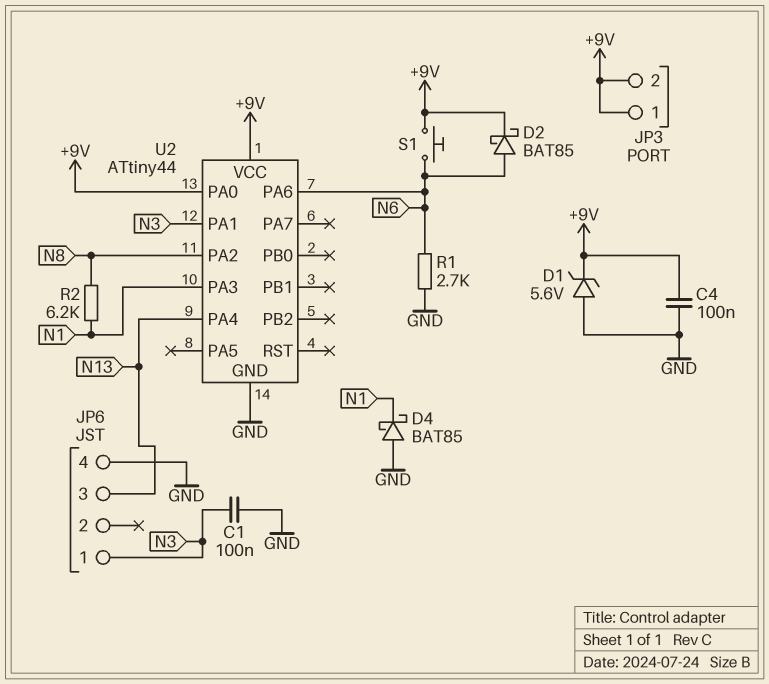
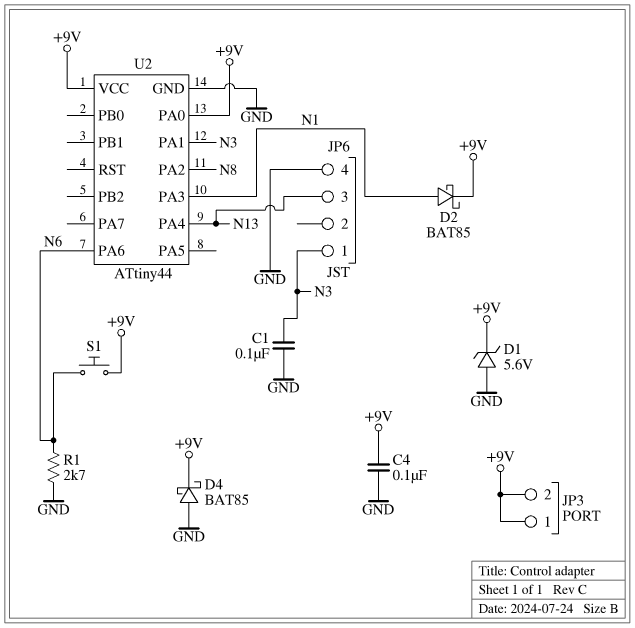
D2: schottky BAT85 (A N6, K +9V) -> schottky BAT85 (A N1, K +9V)
D4: schottky BAT85 (A GND, K N1) -> schottky BAT85 (A GND, K +9V)
R2: 6.2k (N1, N8) -> none

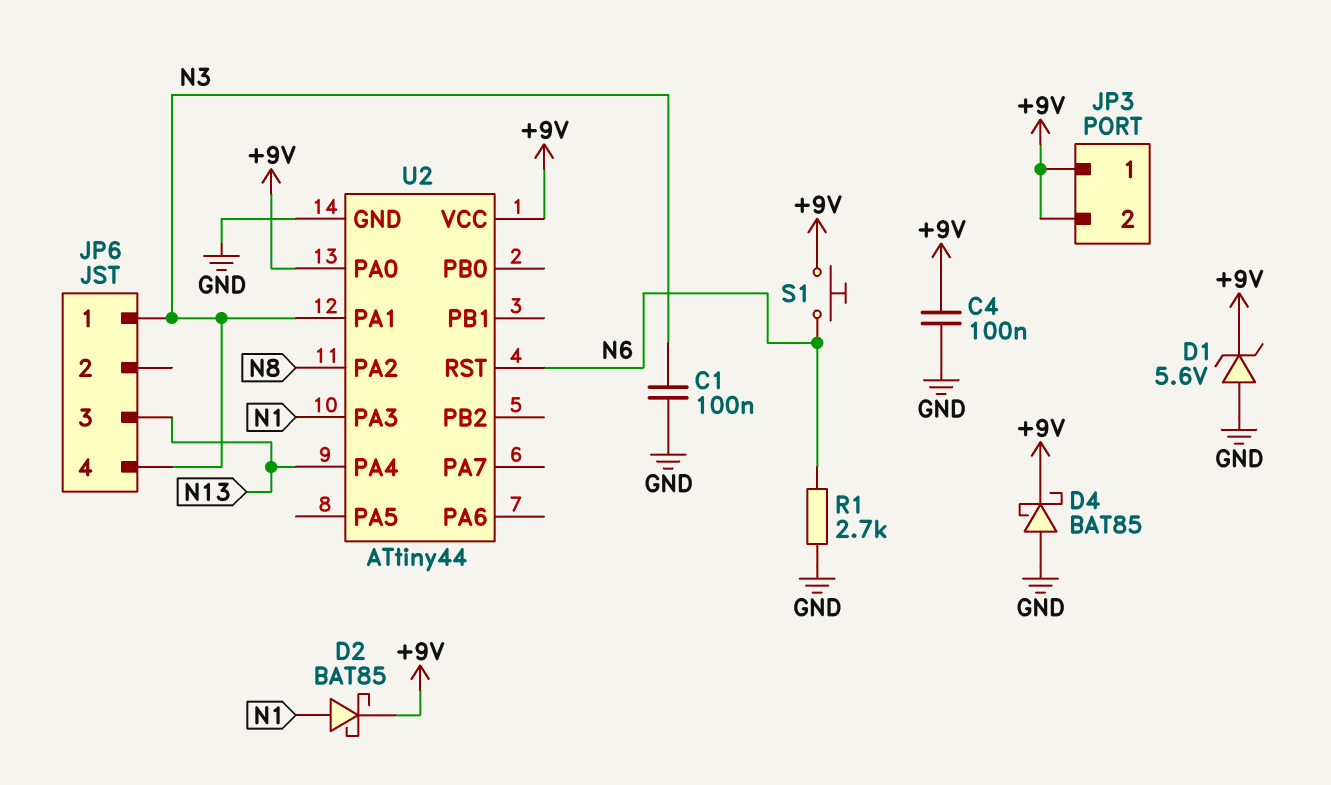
JP6 pin 4: GND -> N3
U2 pin PA6: N6 -> none
U2 pin RST: none -> N6

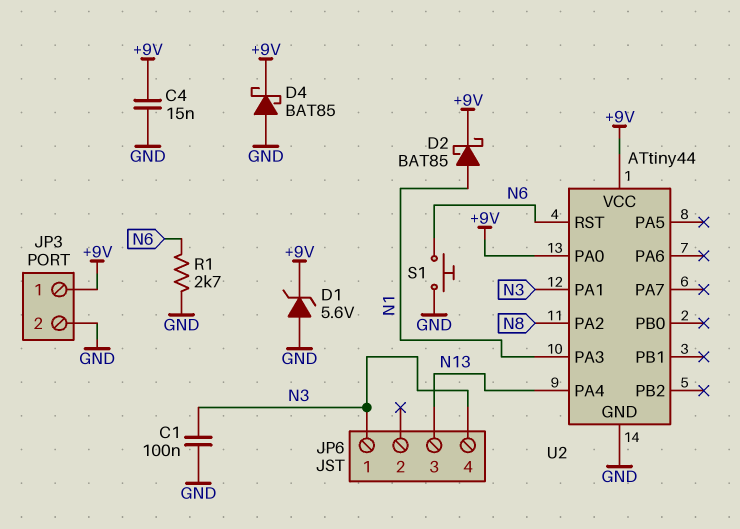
C4: 100nF (+9V, GND) -> 15nF (+9V, GND)
JP3 pin 2: +9V -> GND
S1: button (+9V, N6) -> button (GND, N6)

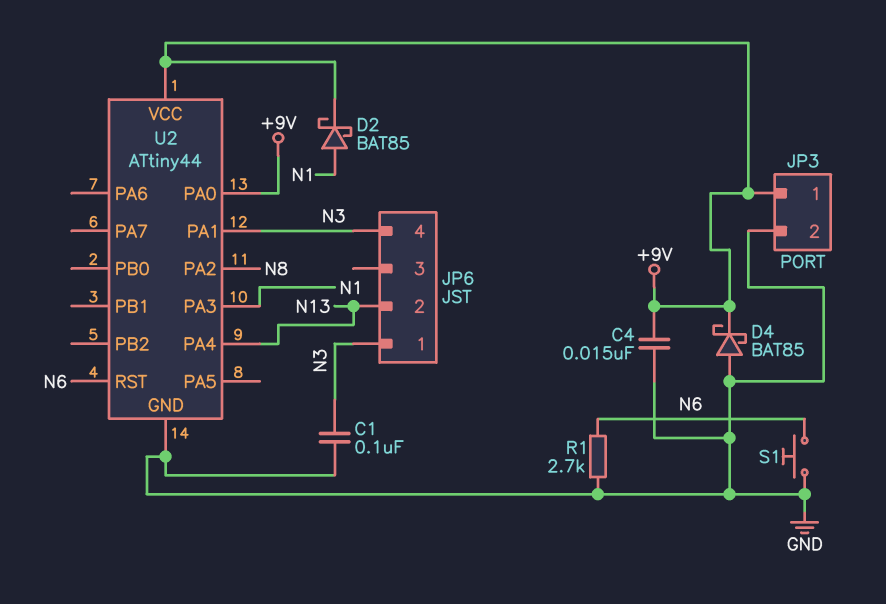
D1: zener 5.6V (A GND, K +9V) -> none
JP6 pin 2: none -> N13
JP6 pin 3: N13 -> none

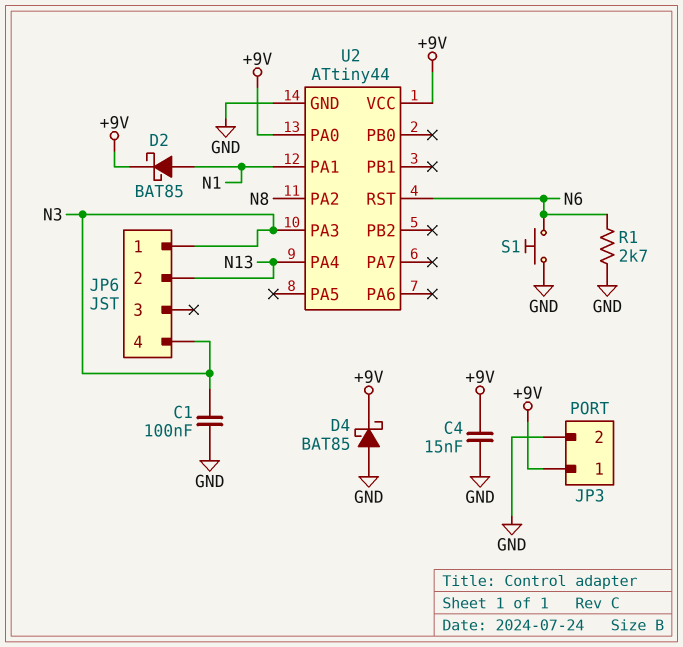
U2 pin PA1: N3 -> N1
U2 pin PA3: N1 -> N3

